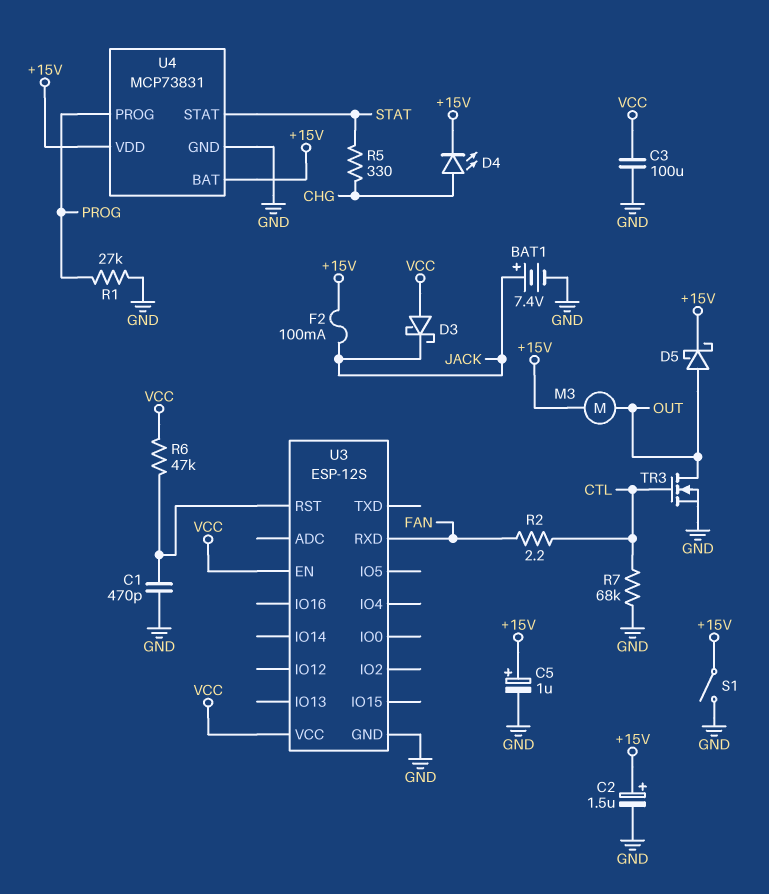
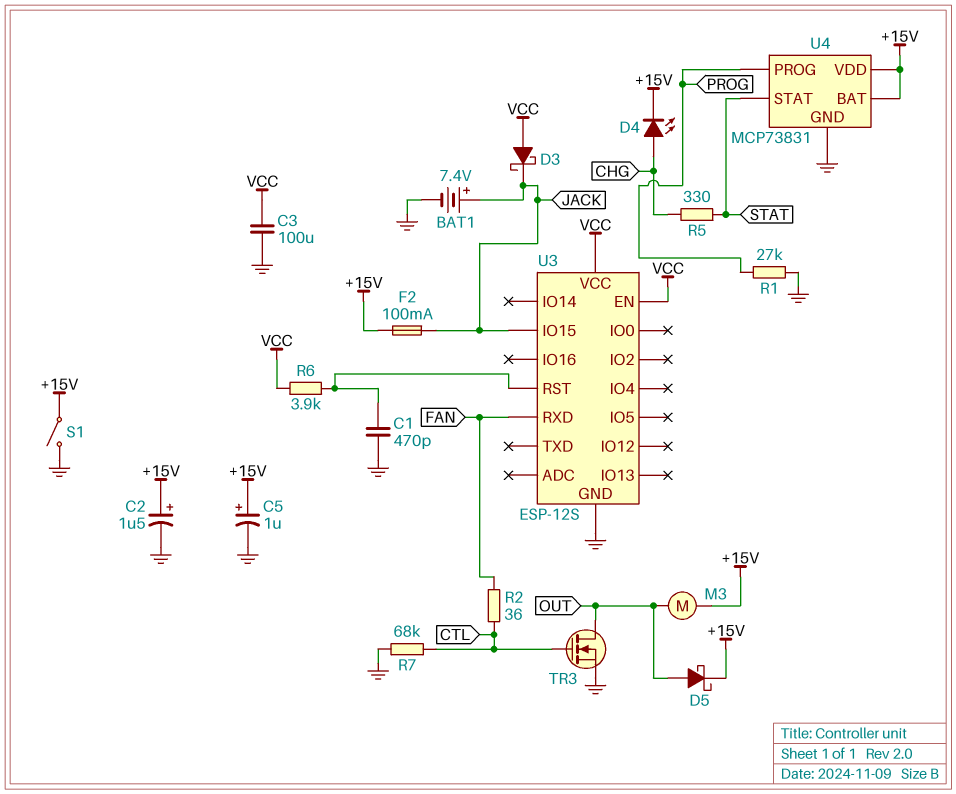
R2: 2.2 (CTL, FAN) -> 36 (CTL, FAN)
R6: 47k (U3/RST, VCC) -> 3.9k (U3/RST, VCC)
U3 pin IO15: none -> JACK

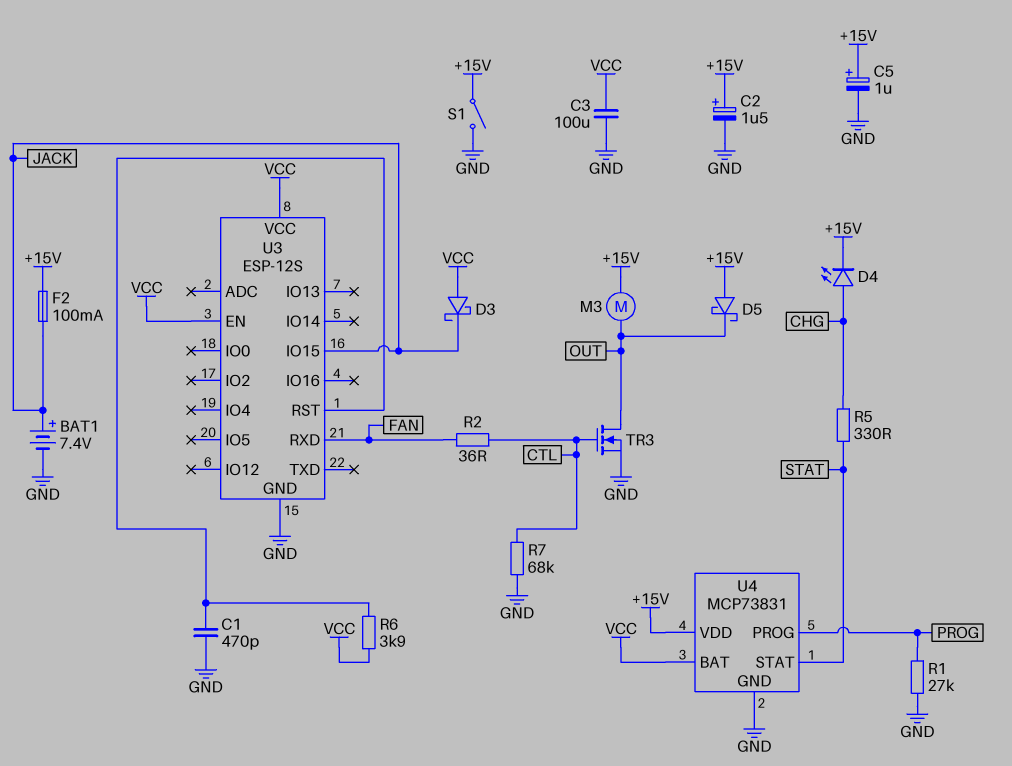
D5: schottky (A OUT, K +15V) -> schottky (A +15V, K OUT)
U4 pin BAT: +15V -> VCC

